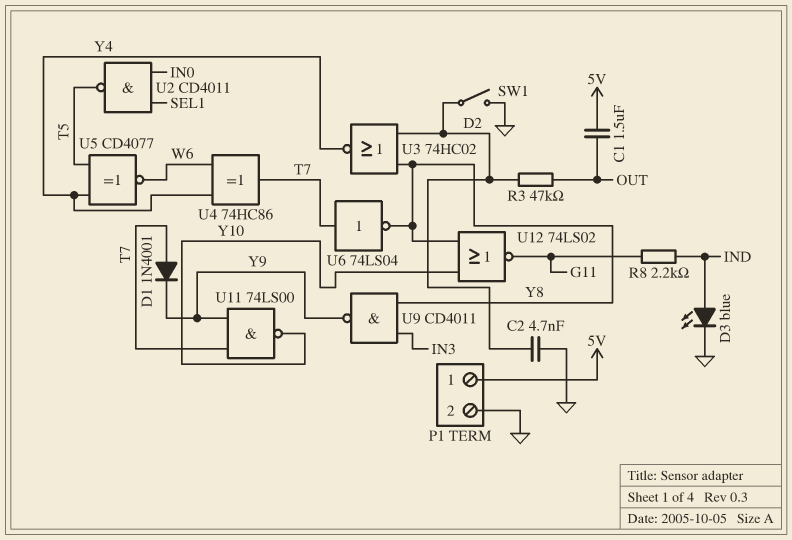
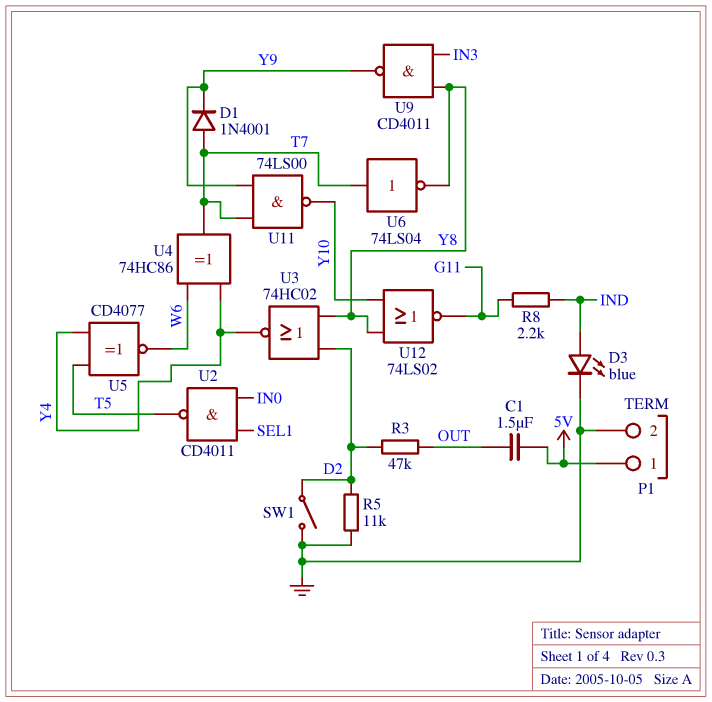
C2: 4.7nF (D2, GND) -> none
R5: none -> 11k (D2, GND)

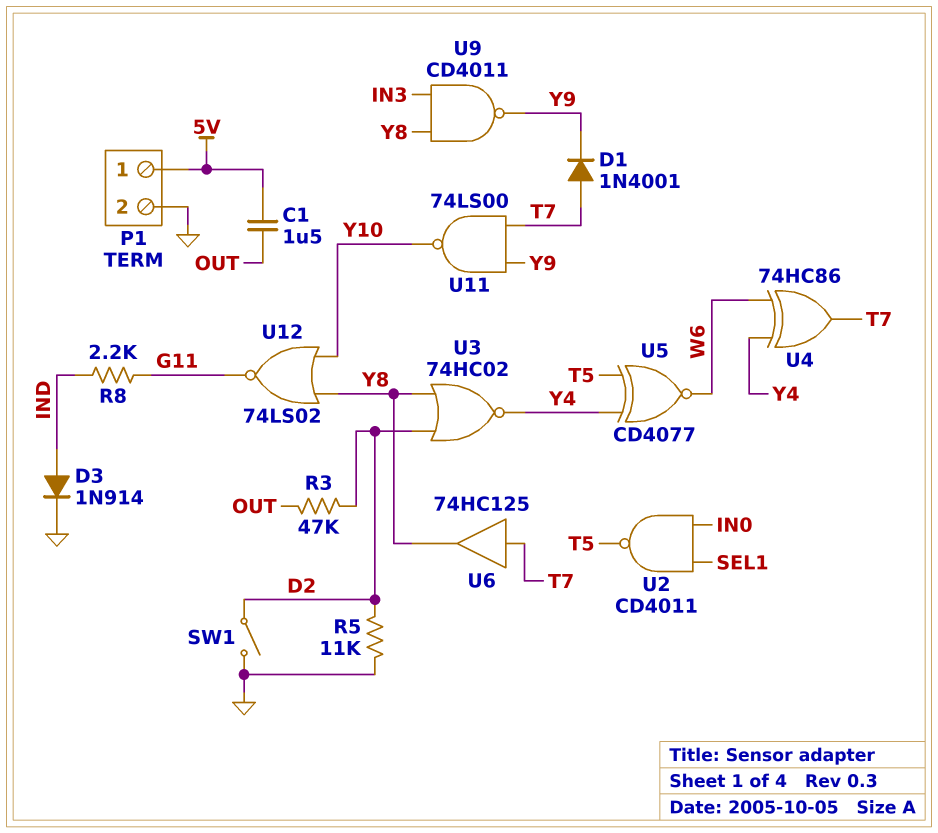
D3: LED blue (A IND, K GND) -> diode 1N914 (A IND, K GND)
U6: NOT 74LS04 (in T7, out Y8) -> buffer 74HC125 (in T7, out Y8)

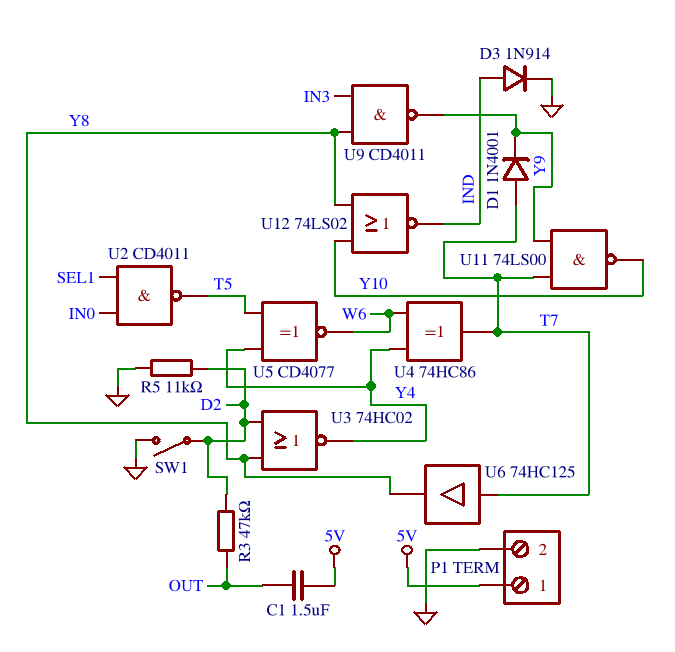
R8: 2.2k (G11, IND) -> none
U12: NOR 74LS02 (in Y8, in Y10, out G11) -> NOR 74LS02 (in Y8, in Y10, out IND)

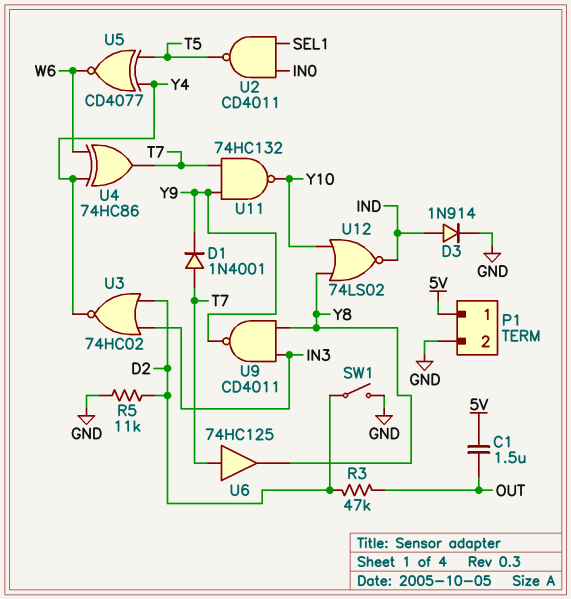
U3: NOR 74HC02 (in D2, in Y8, out Y4) -> NOR 74HC02 (in D2, in IN3, out Y4)
U11: NAND 74LS00 (in T7, in Y9, out Y10) -> NAND 74HC132 (in T7, in Y9, out Y10)

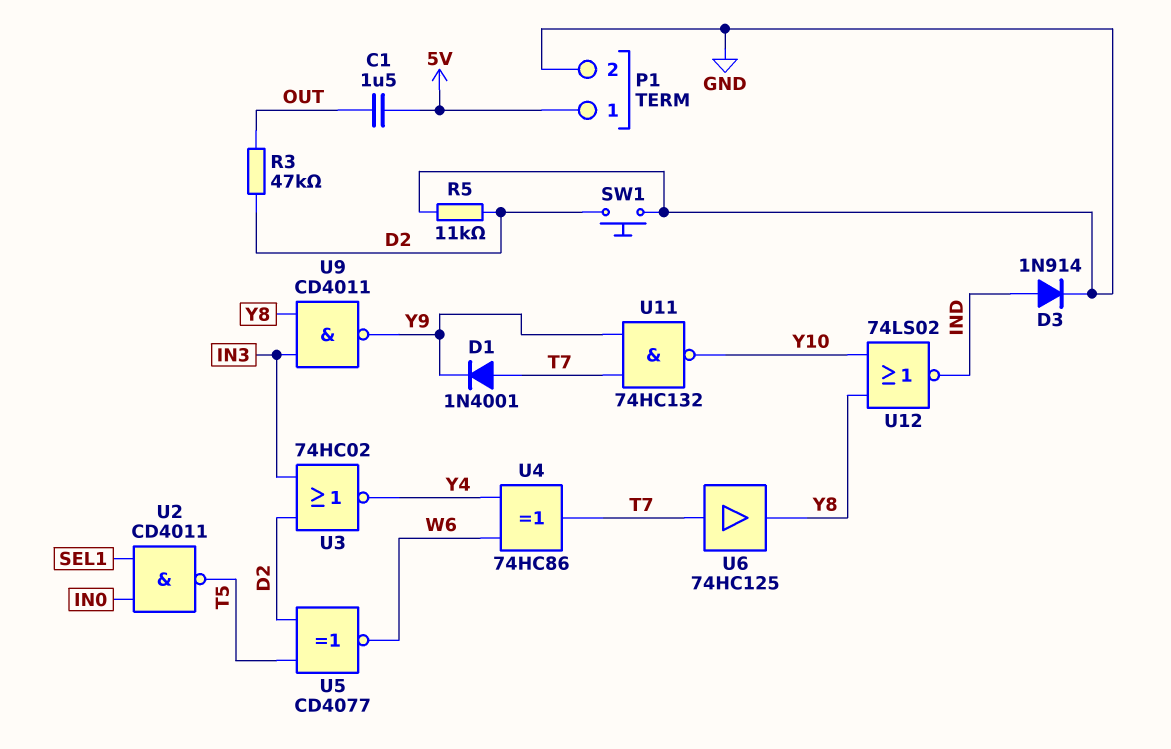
SW1: switch (D2, GND) -> button (D2, GND)
U5: XNOR CD4077 (in T5, in Y4, out W6) -> XNOR CD4077 (in D2, in T5, out W6)

